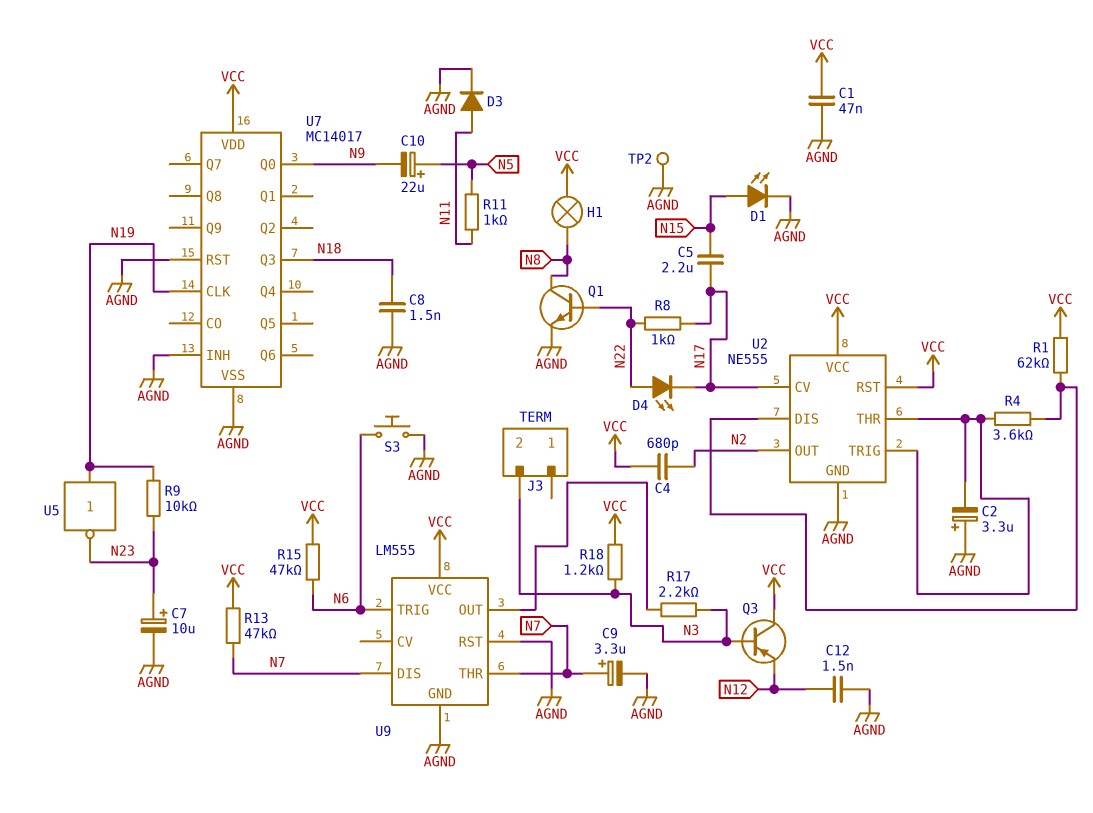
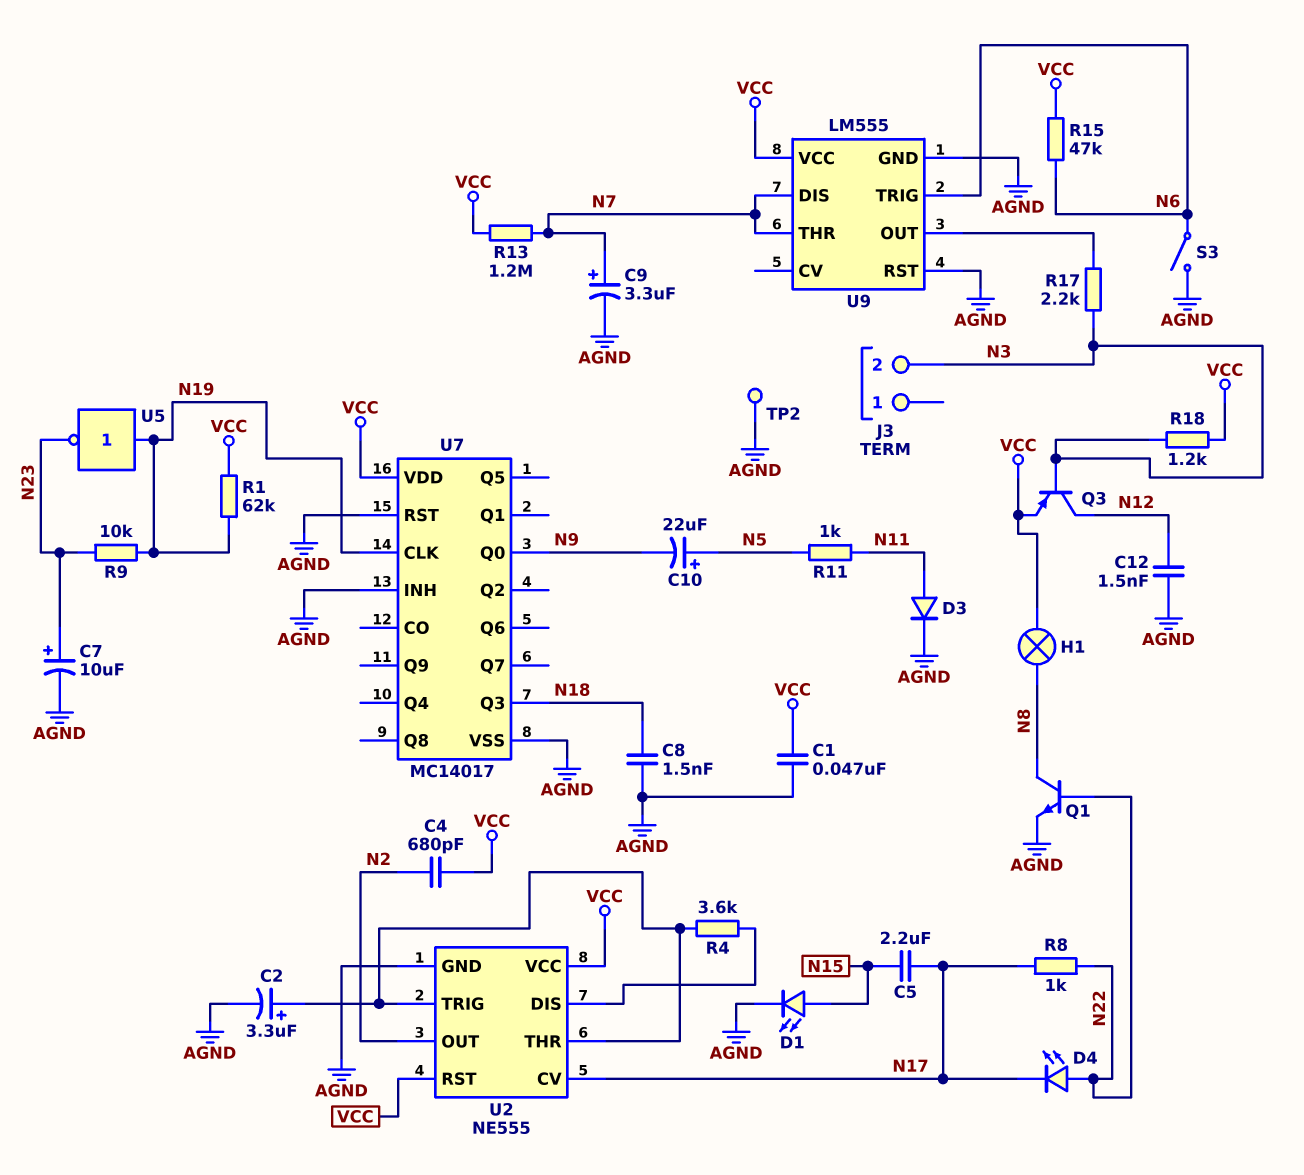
C2: 3.3uF (plus AGND, minus U2/THR) -> 3.3uF (plus U2/THR, minus AGND)
Q3: PNP (B N3, C VCC, E N12) -> PNP (B N3, C N12, E VCC)
R1: 62k (U2/DIS, VCC) -> 62k (N19, VCC)
R13: 47k (N7, VCC) -> 1.2M (N7, VCC)
S3: button (AGND, N6) -> switch (AGND, N6)

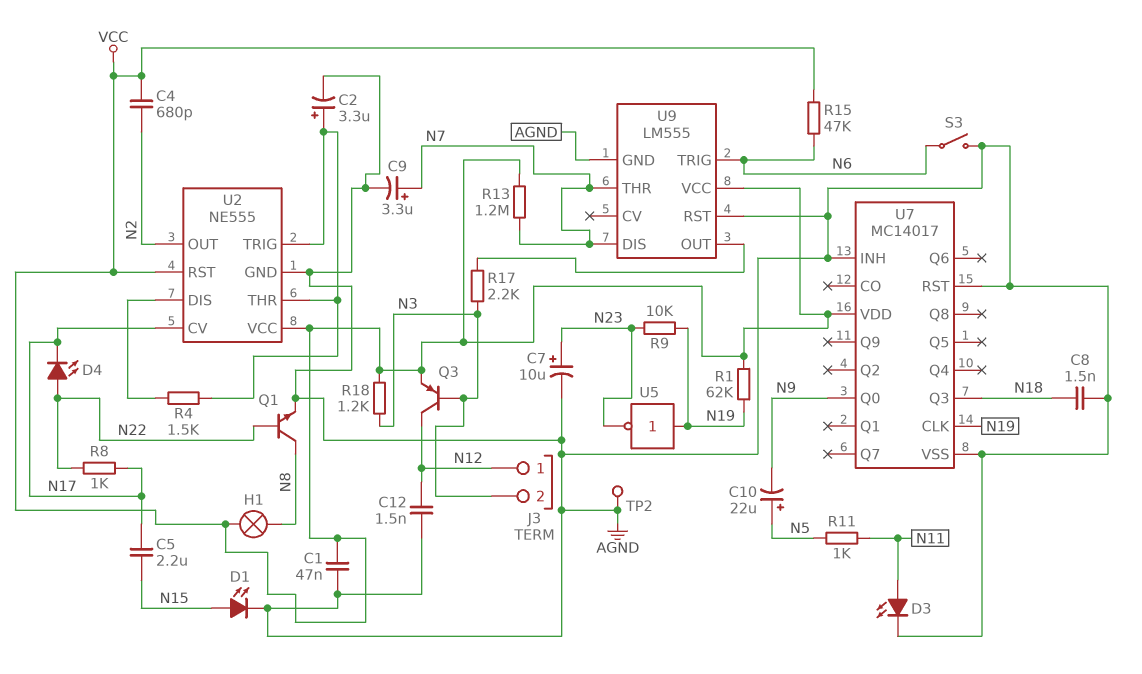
D3: diode (A N11, K AGND) -> LED (A N11, K AGND)
J3 pin 1: none -> N12
R4: 3.6k (U2/DIS, U2/THR) -> 1.5k (U2/DIS, U2/THR)

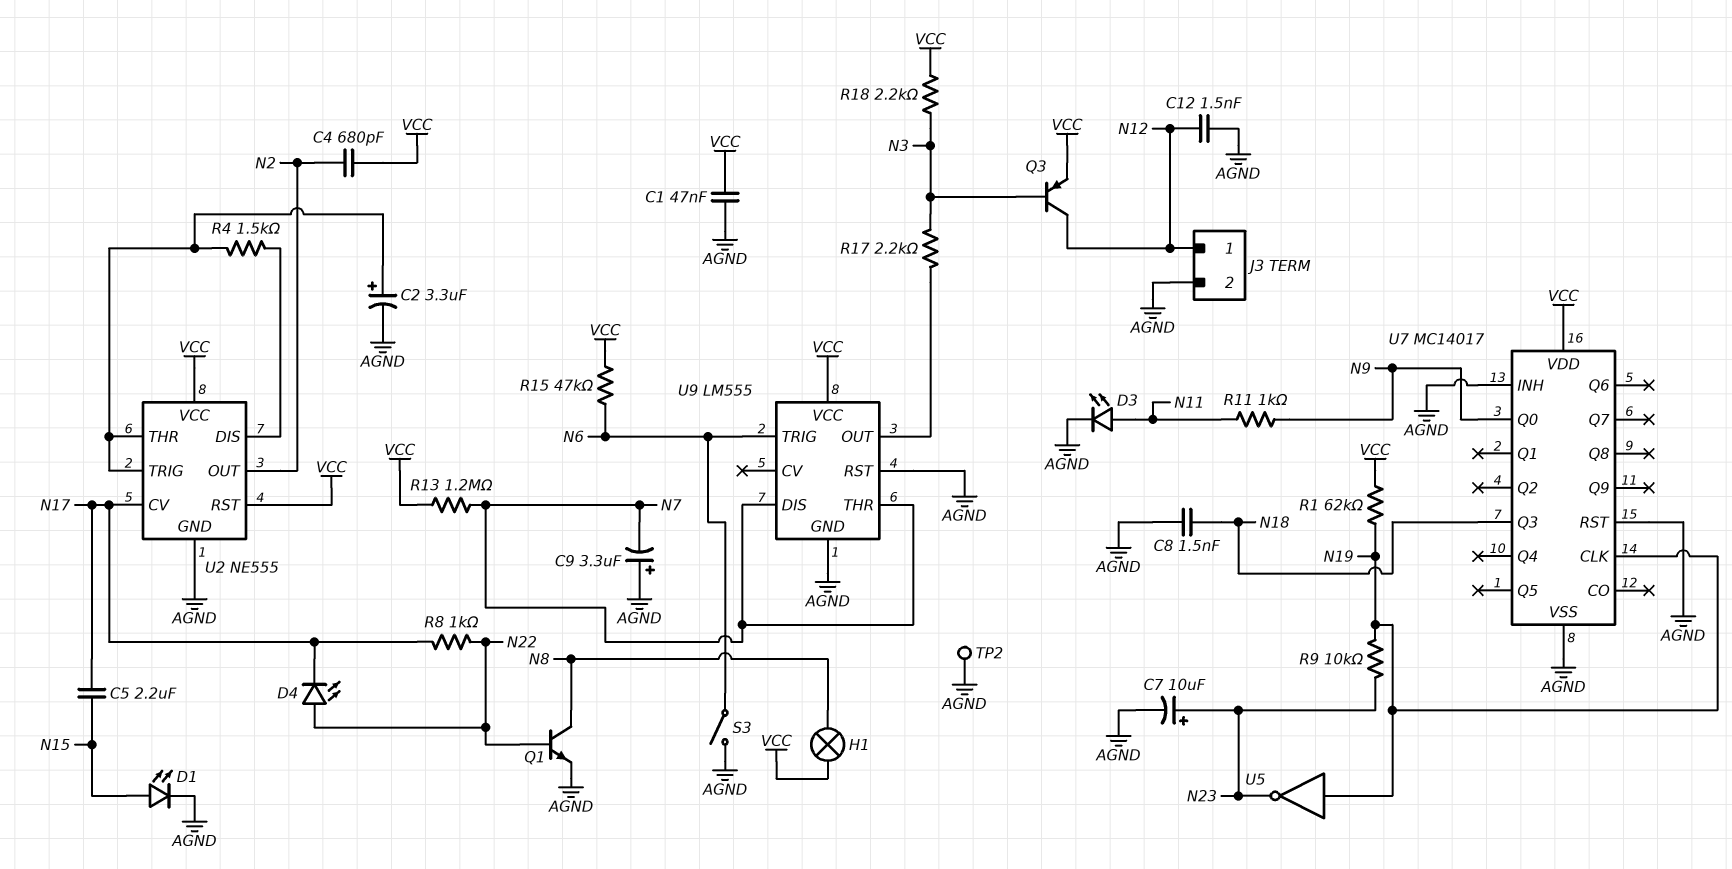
C9: 3.3uF (plus N7, minus AGND) -> 3.3uF (plus AGND, minus N7)
C10: 22uF (plus N5, minus N9) -> none
J3 pin 2: N3 -> AGND
R11: 1k (N5, N11) -> 1k (N9, N11)
R18: 1.2k (N3, VCC) -> 2.2k (N3, VCC)

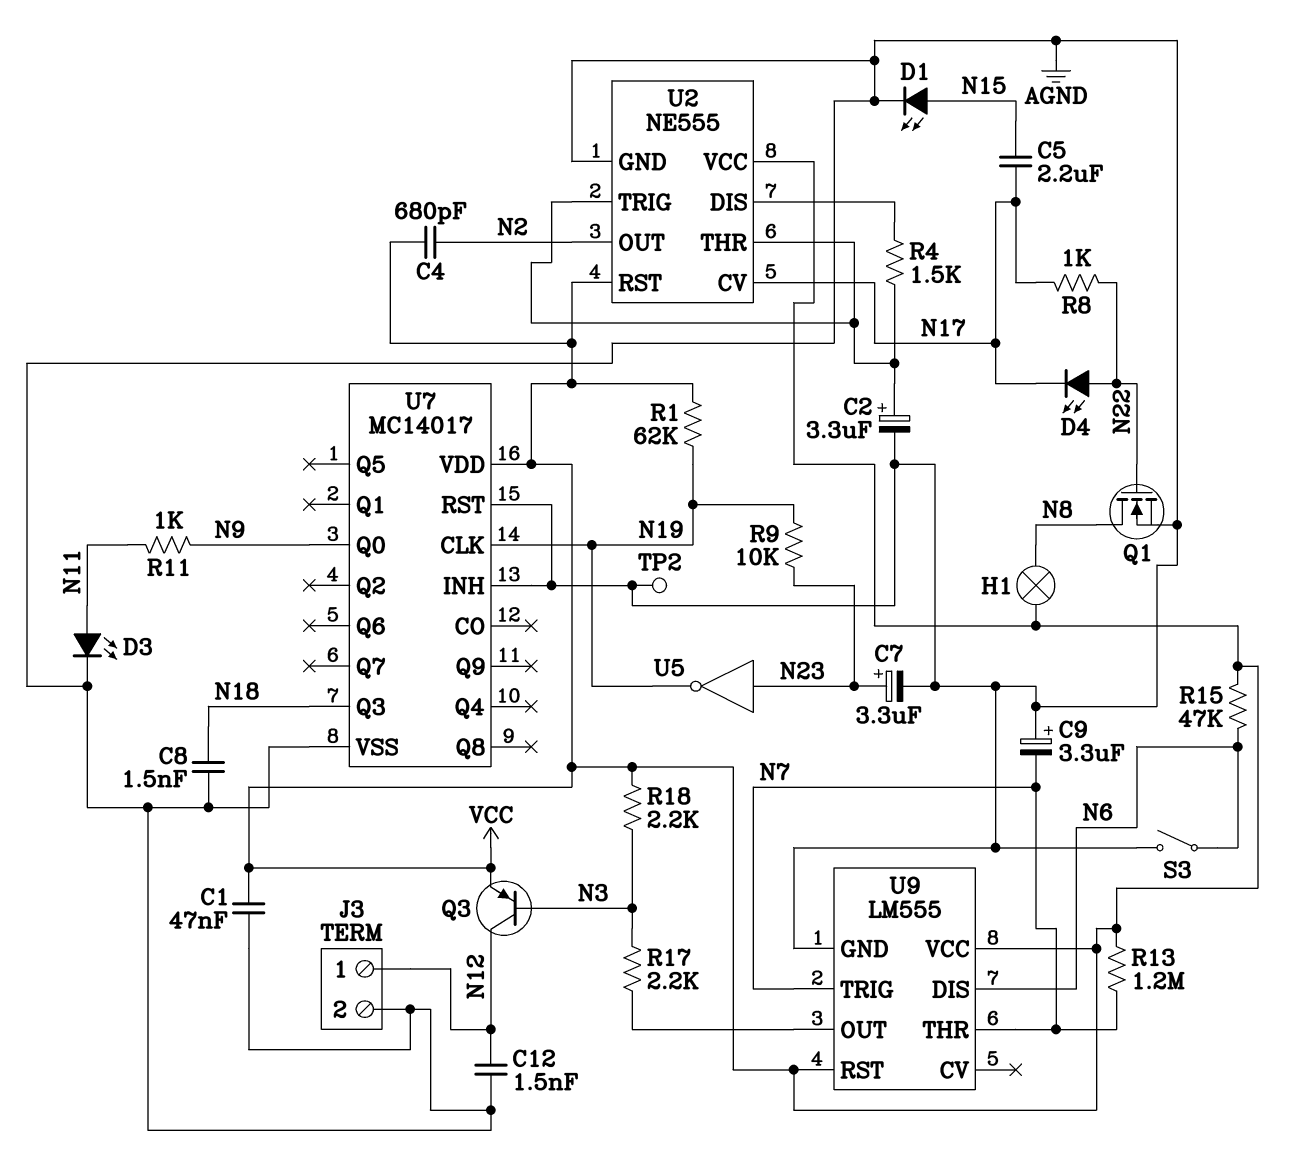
C7: 10uF (plus N23, minus AGND) -> 3.3uF (plus N23, minus AGND)
Q1: NPN (B N22, C N8, E AGND) -> NMOS (G N22, D N8, S AGND)
U5: NOT (in N19, out N23) -> NOT (in N23, out N19)
U9 pin DIS: N7 -> N6
U9 pin RST: AGND -> VCC
U9 pin TRIG: N6 -> N7

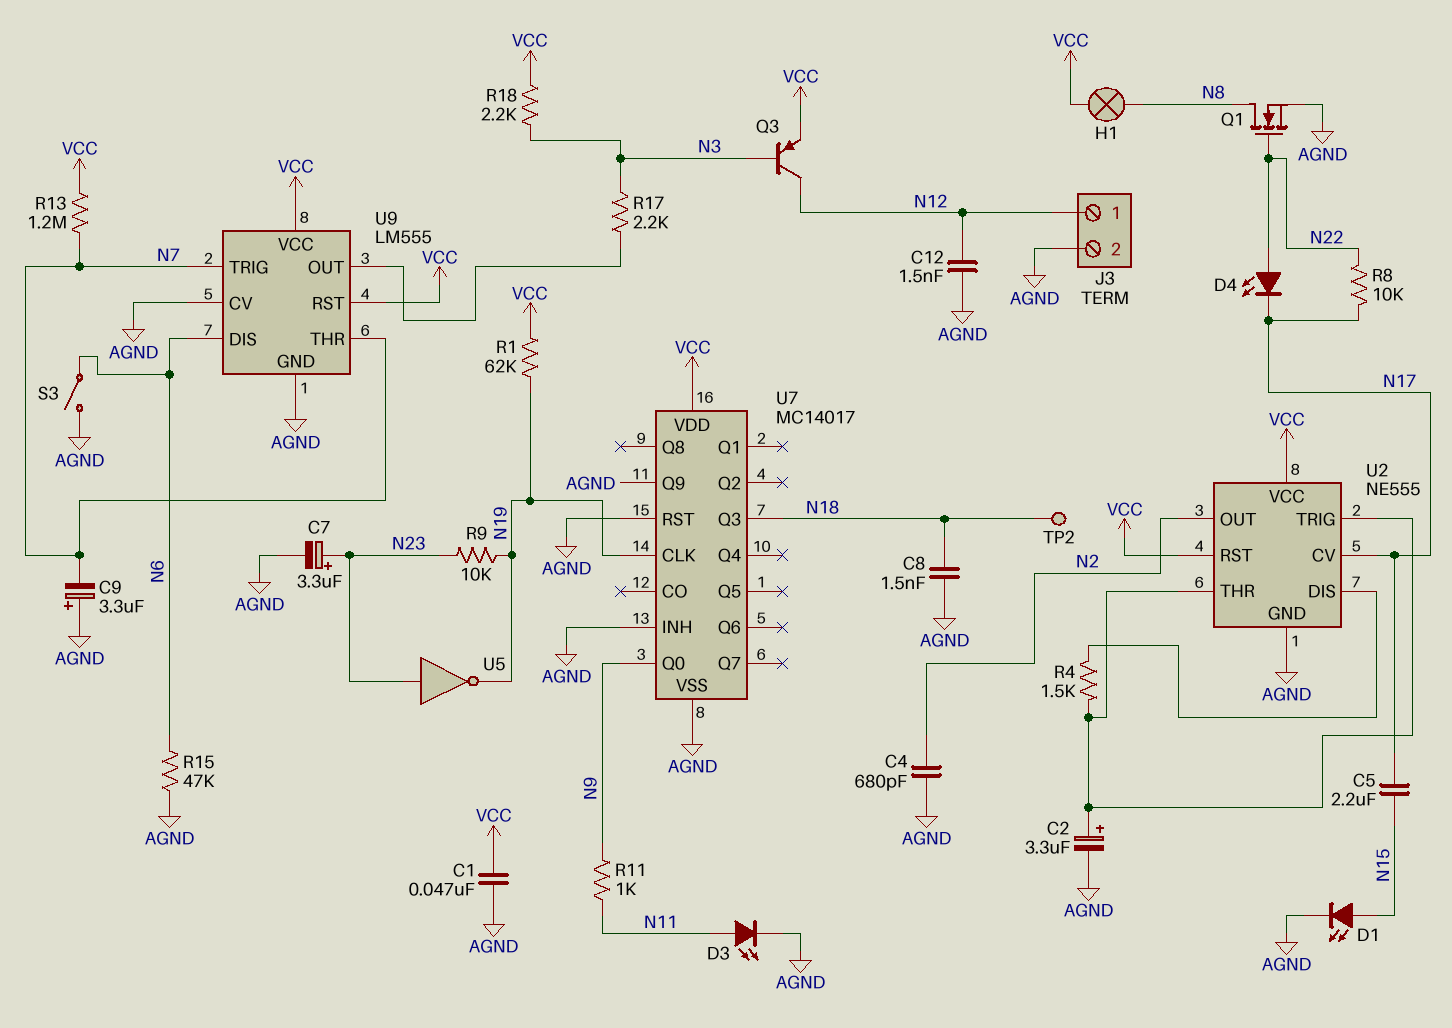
C4: 680pF (N2, VCC) -> 680pF (AGND, N2)
R8: 1k (N17, N22) -> 10k (N17, N22)
R15: 47k (N6, VCC) -> 47k (AGND, N6)
TP2: test point (AGND) -> test point (N18)
U7 pin Q9: none -> AGND
U9 pin CV: none -> AGND

